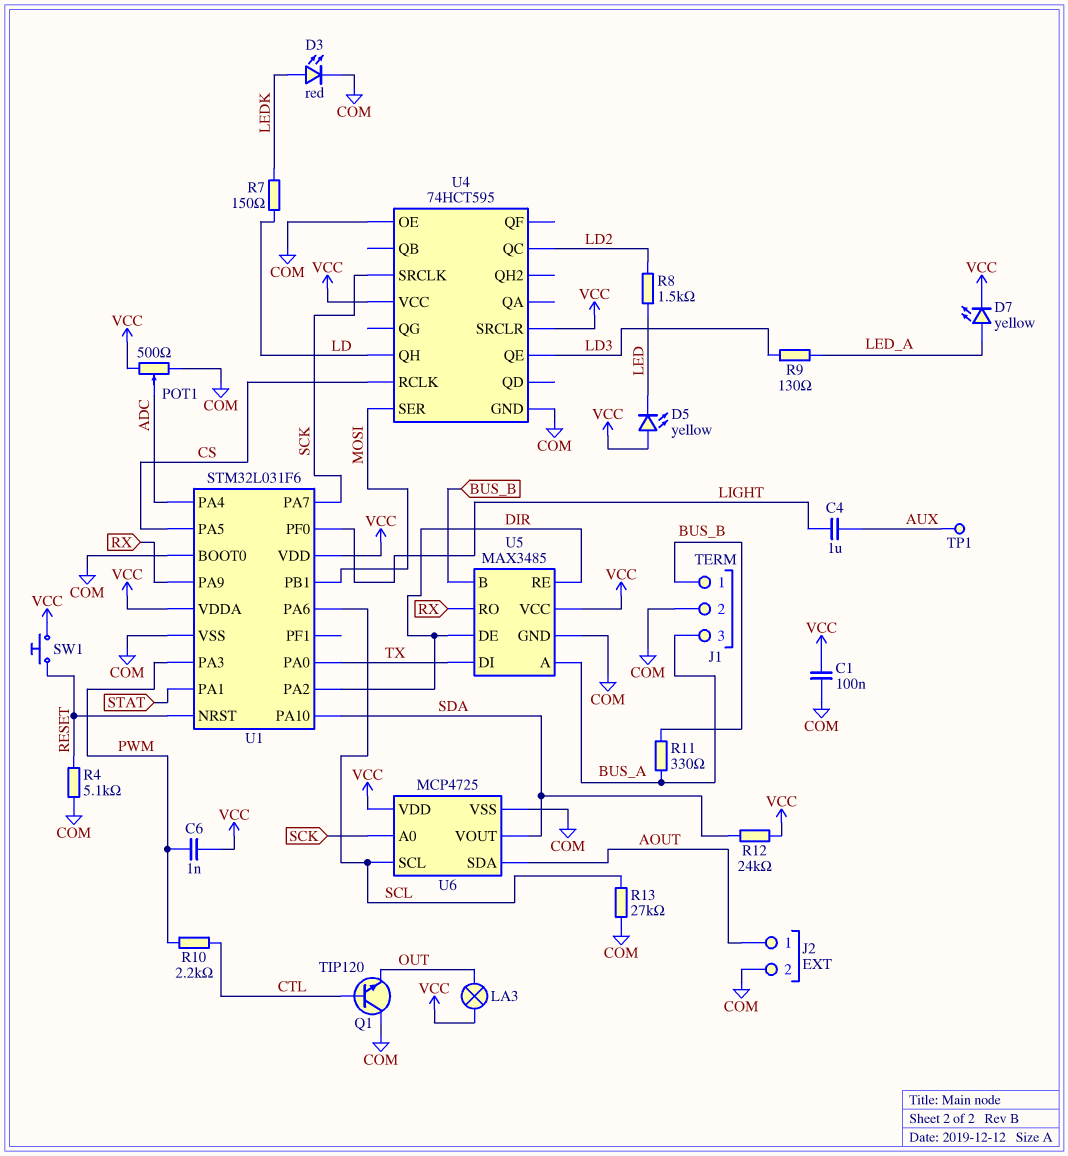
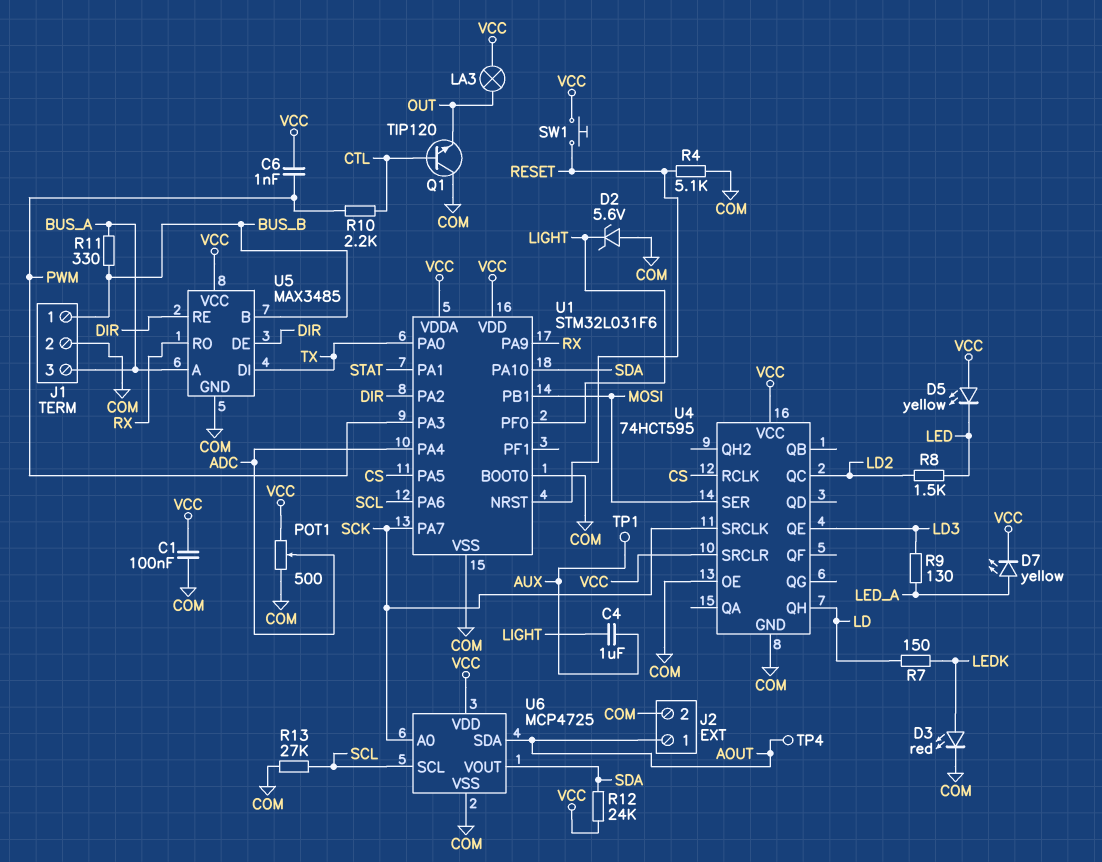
D2: none -> zener 5.6V (A COM, K LIGHT)
TP4: none -> test point (AOUT)

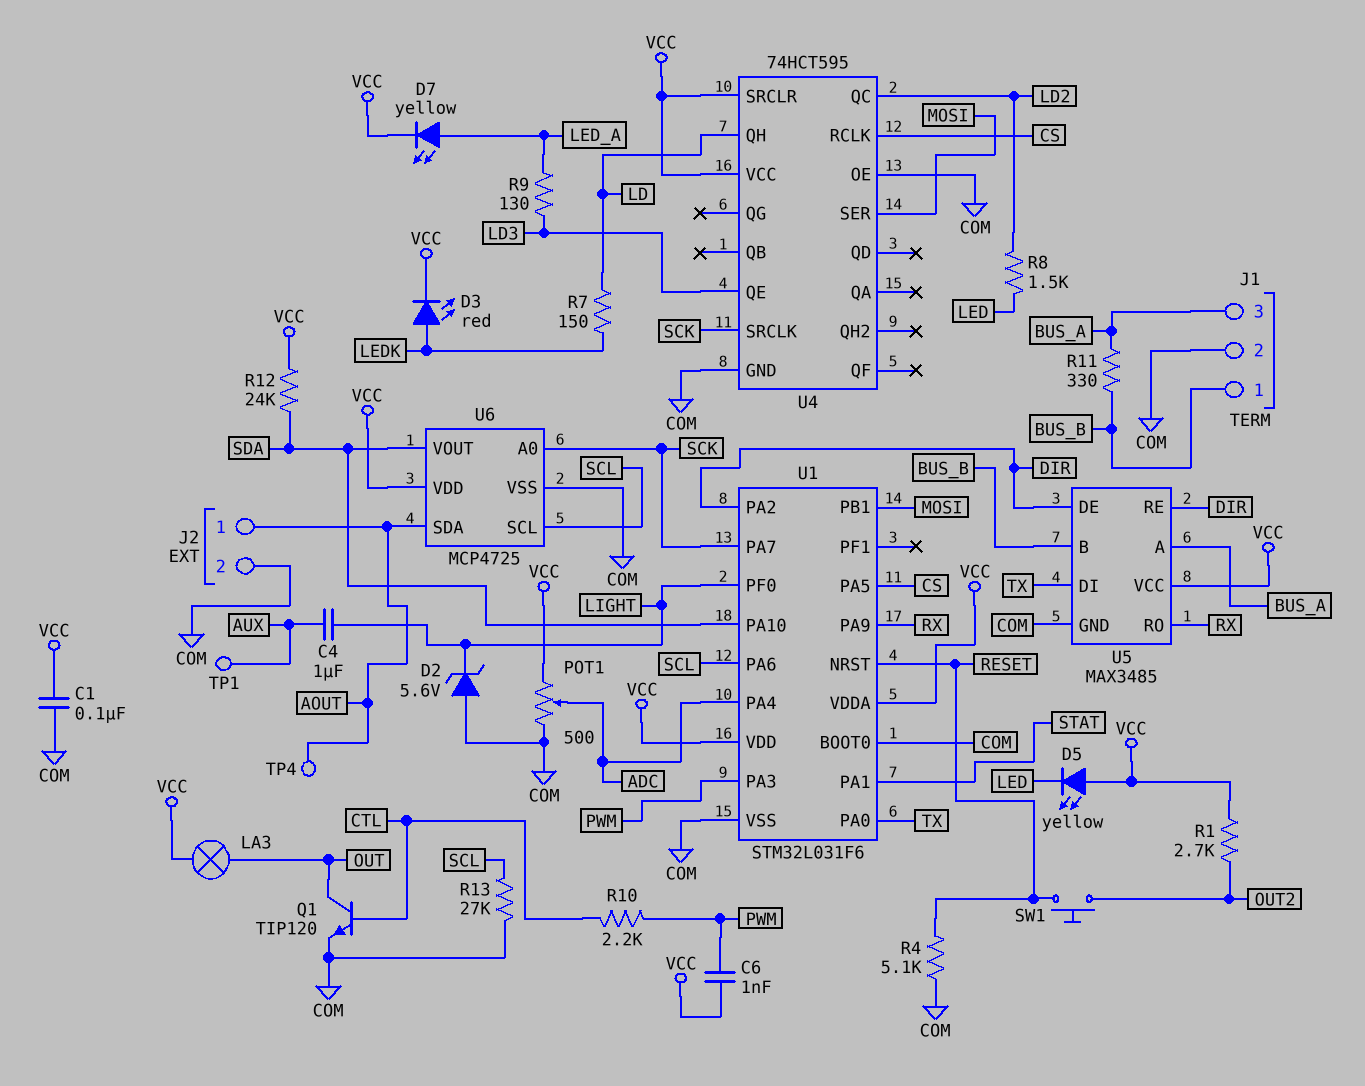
D3: LED red (A LEDK, K COM) -> LED red (A LEDK, K VCC)
Q1: NPN TIP120 (B CTL, C COM, E OUT) -> NPN TIP120 (B CTL, C OUT, E COM)
R1: none -> 2.7k (OUT2, VCC)
SW1: button (RESET, VCC) -> button (OUT2, RESET)

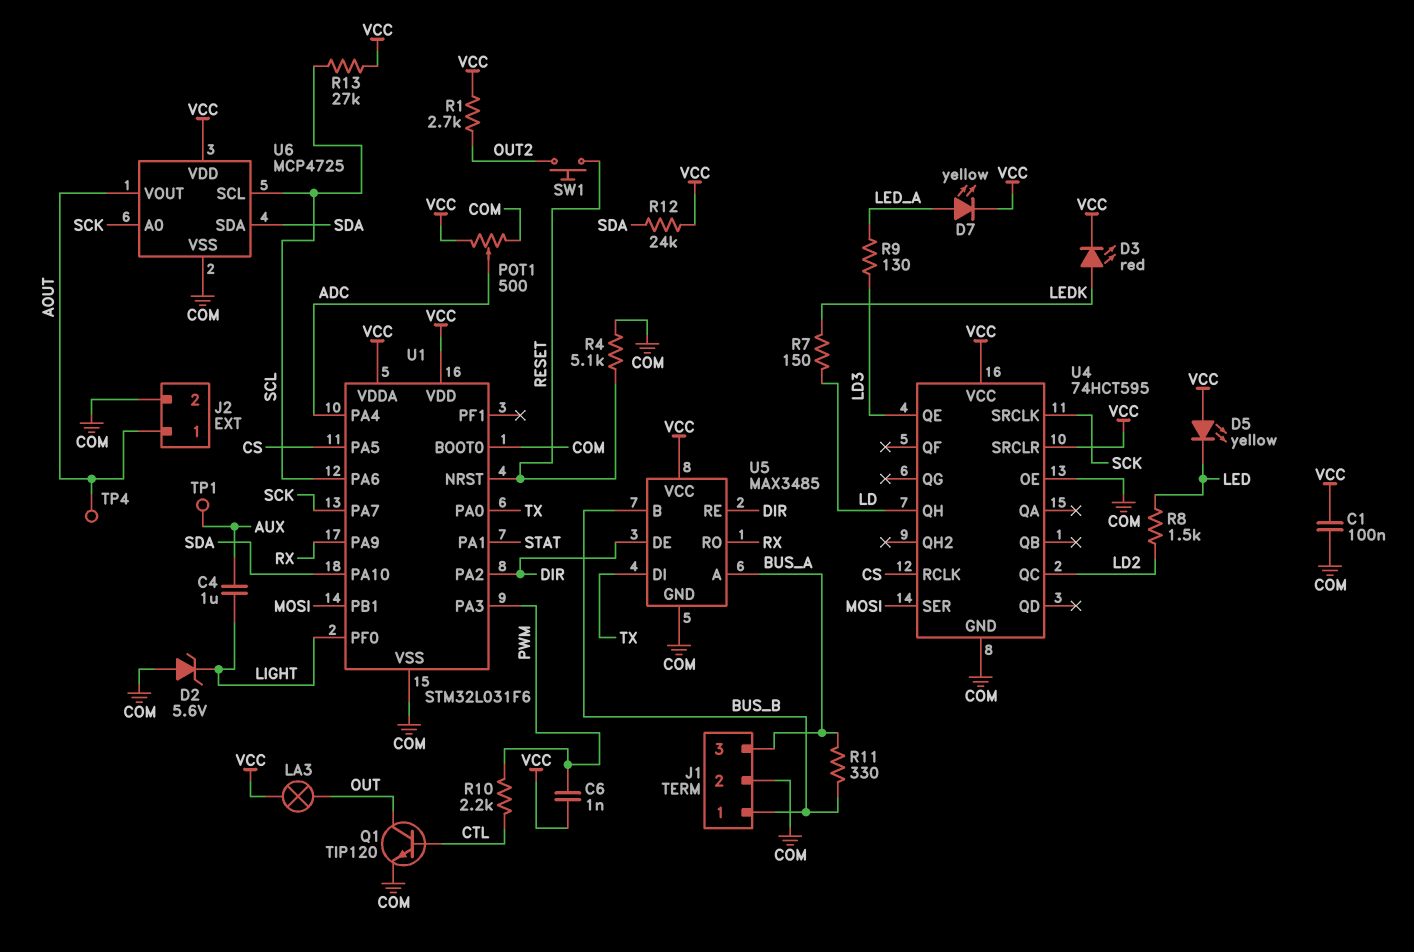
R13: 27k (COM, SCL) -> 27k (SCL, VCC)
U6 pin SDA: AOUT -> SDA
U6 pin VOUT: SDA -> AOUT

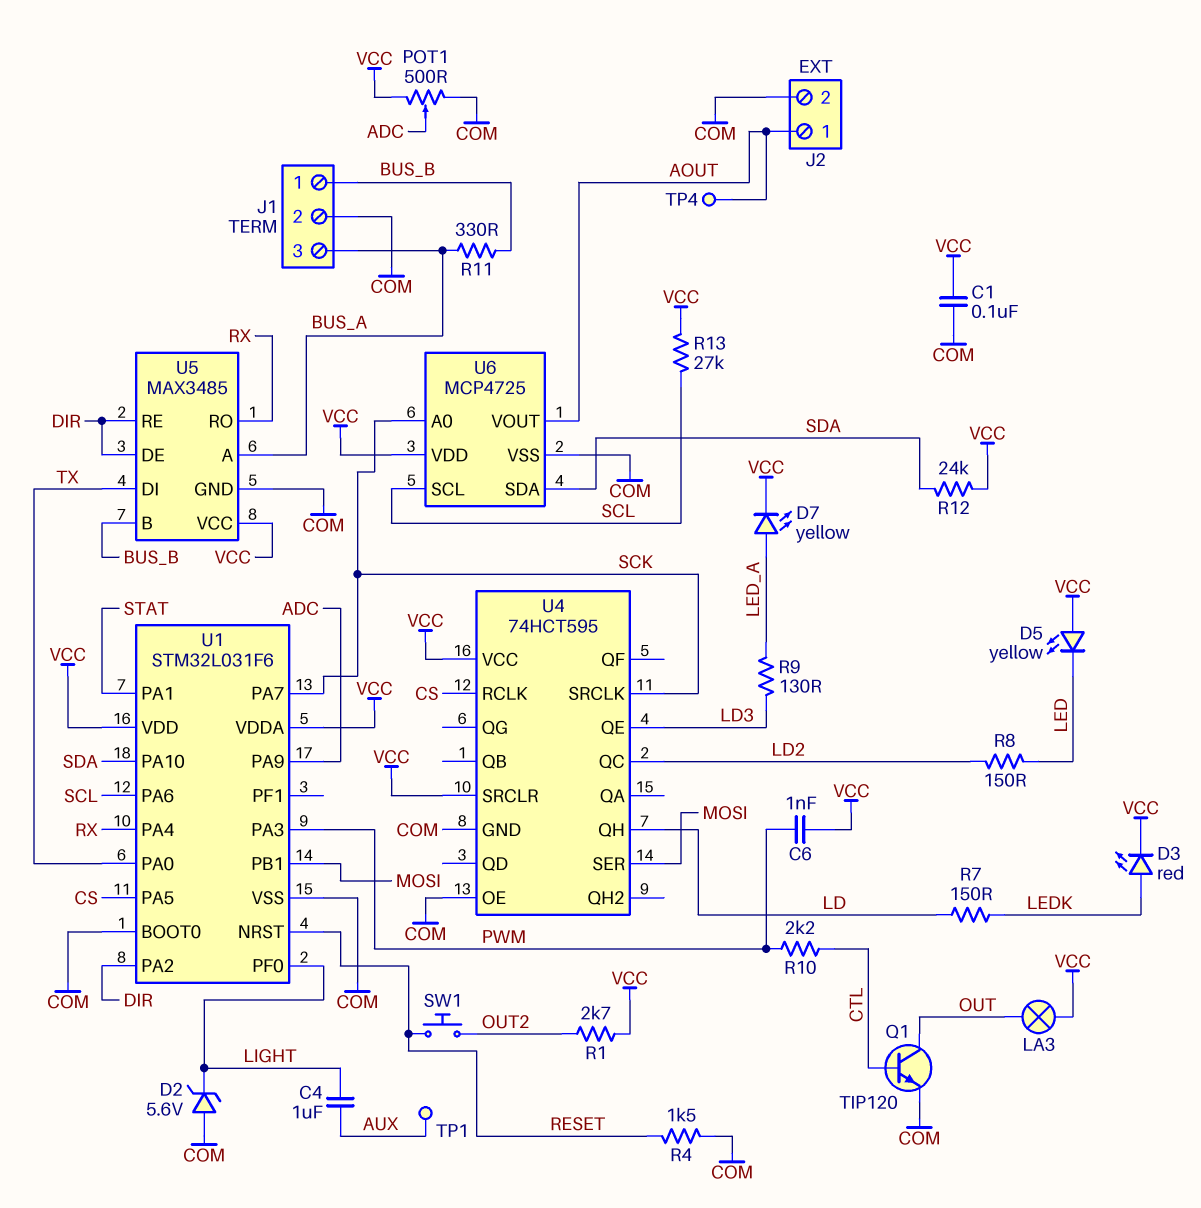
R4: 5.1k (COM, RESET) -> 1.5k (COM, RESET)
R8: 1.5k (LD2, LED) -> 150 (LD2, LED)
U1 pin PA4: ADC -> RX
U1 pin PA9: RX -> ADC

